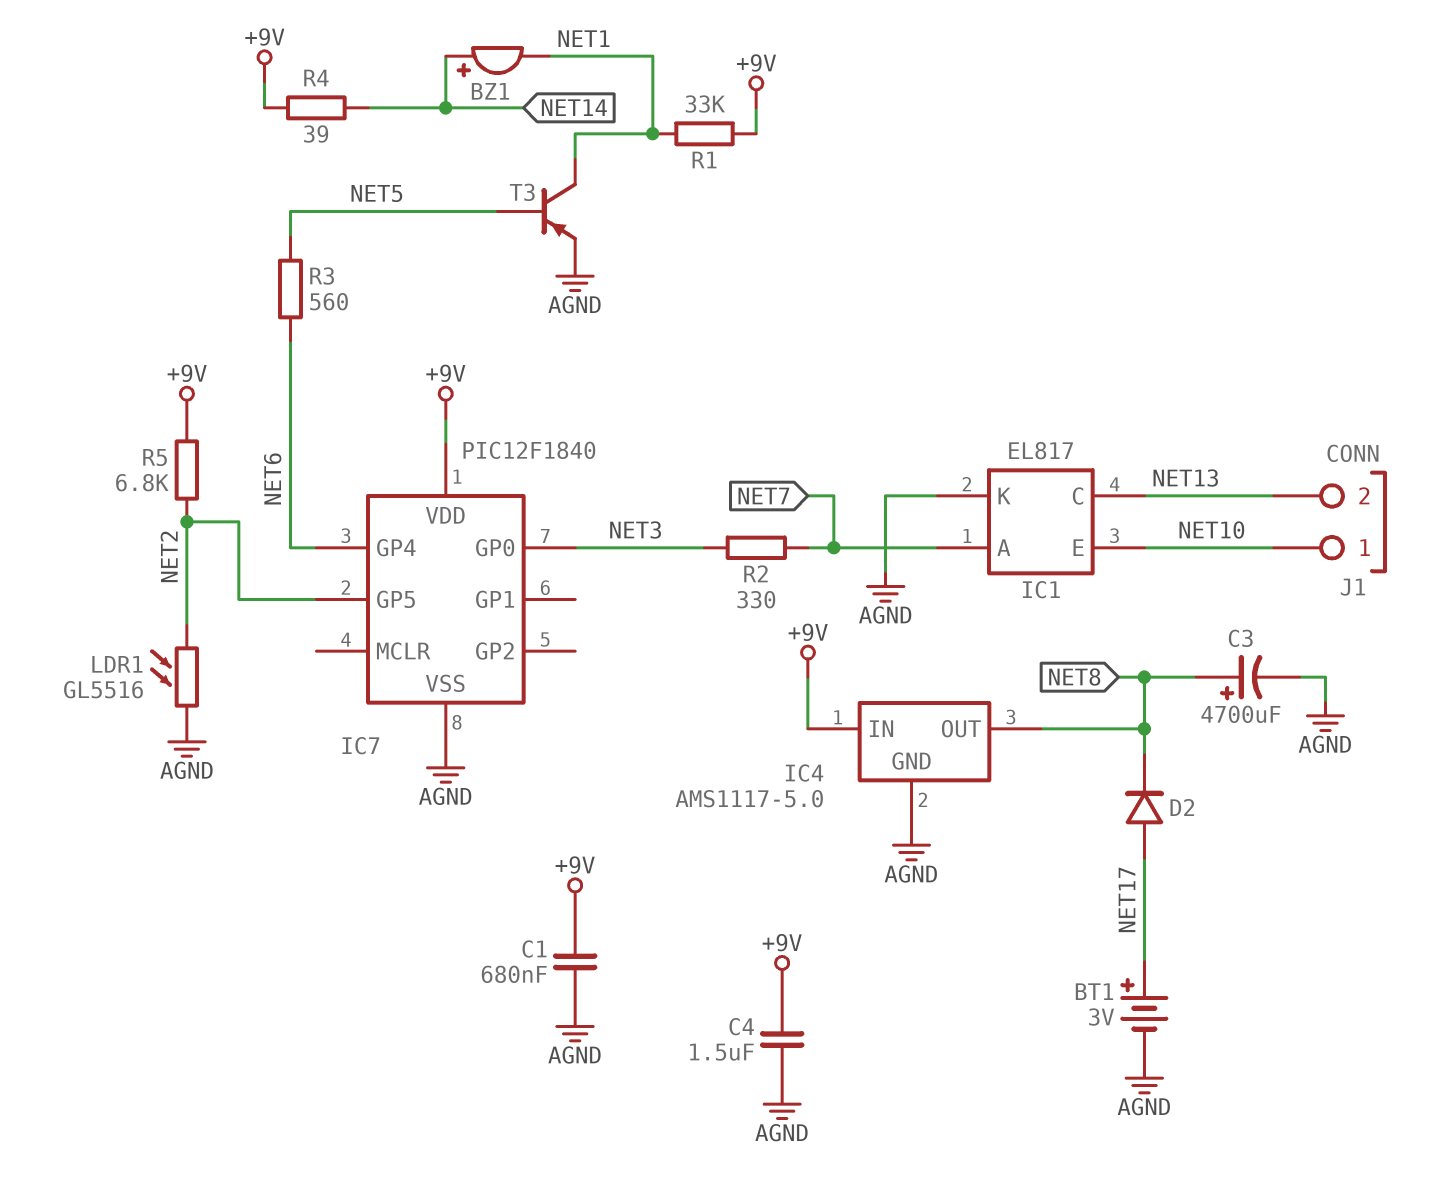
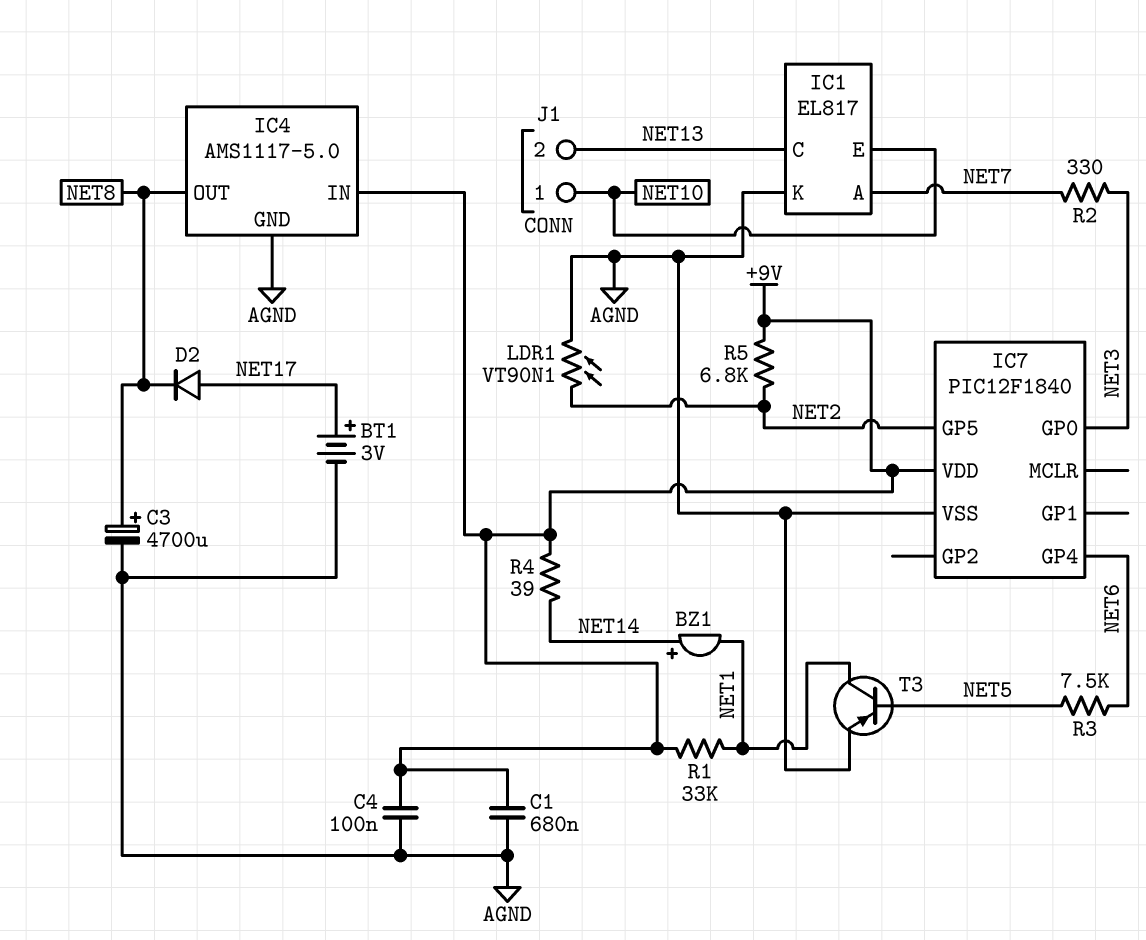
C4: 1.5uF (+9V, AGND) -> 100nF (+9V, AGND)
LDR1: GL5516 (AGND, NET2) -> VT90N1 (AGND, NET2)
R3: 560 (NET5, NET6) -> 7.5k (NET5, NET6)

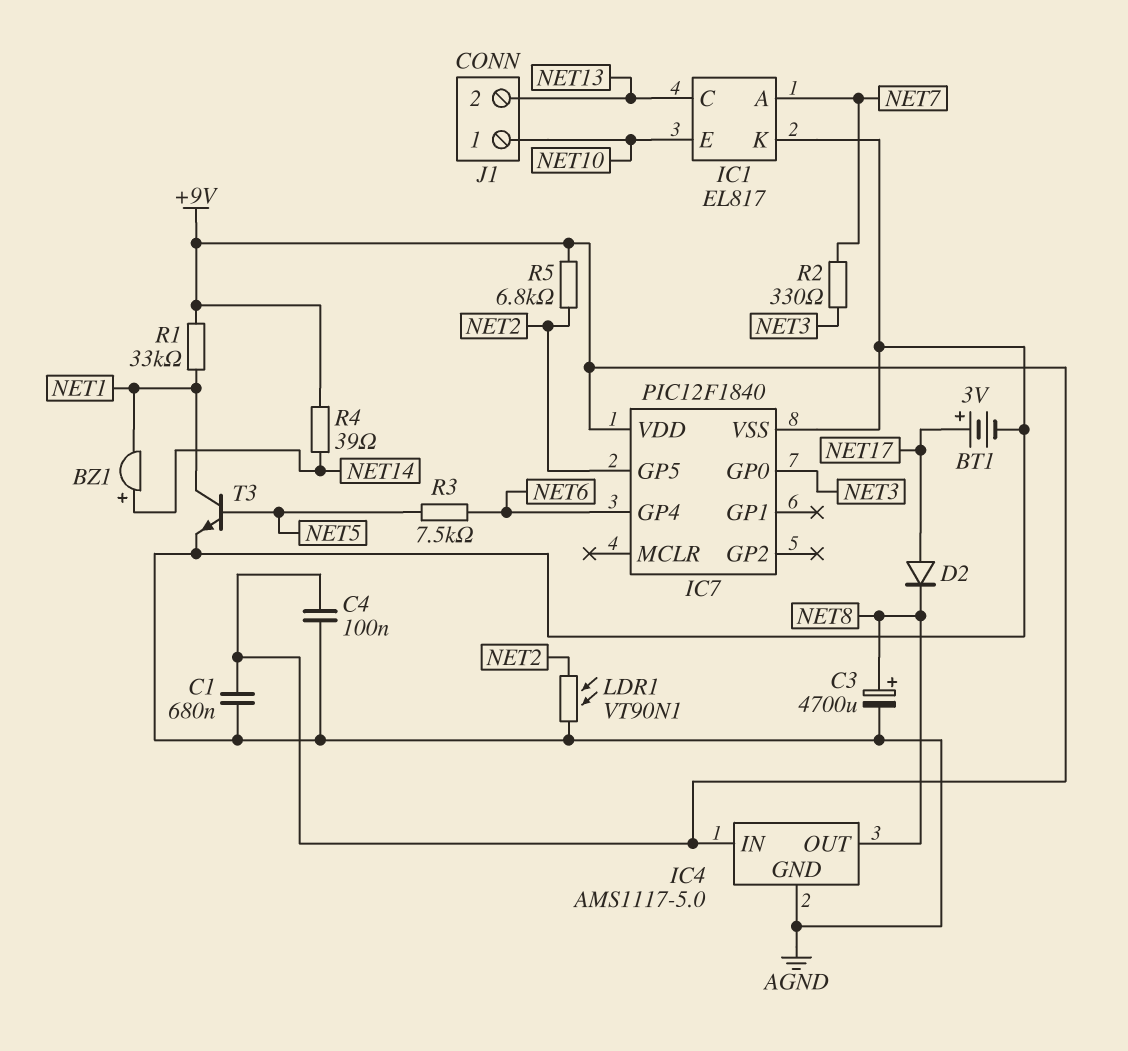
T3: PNP (B NET5, C NET1, E AGND) -> NPN (B NET5, C NET1, E AGND)

